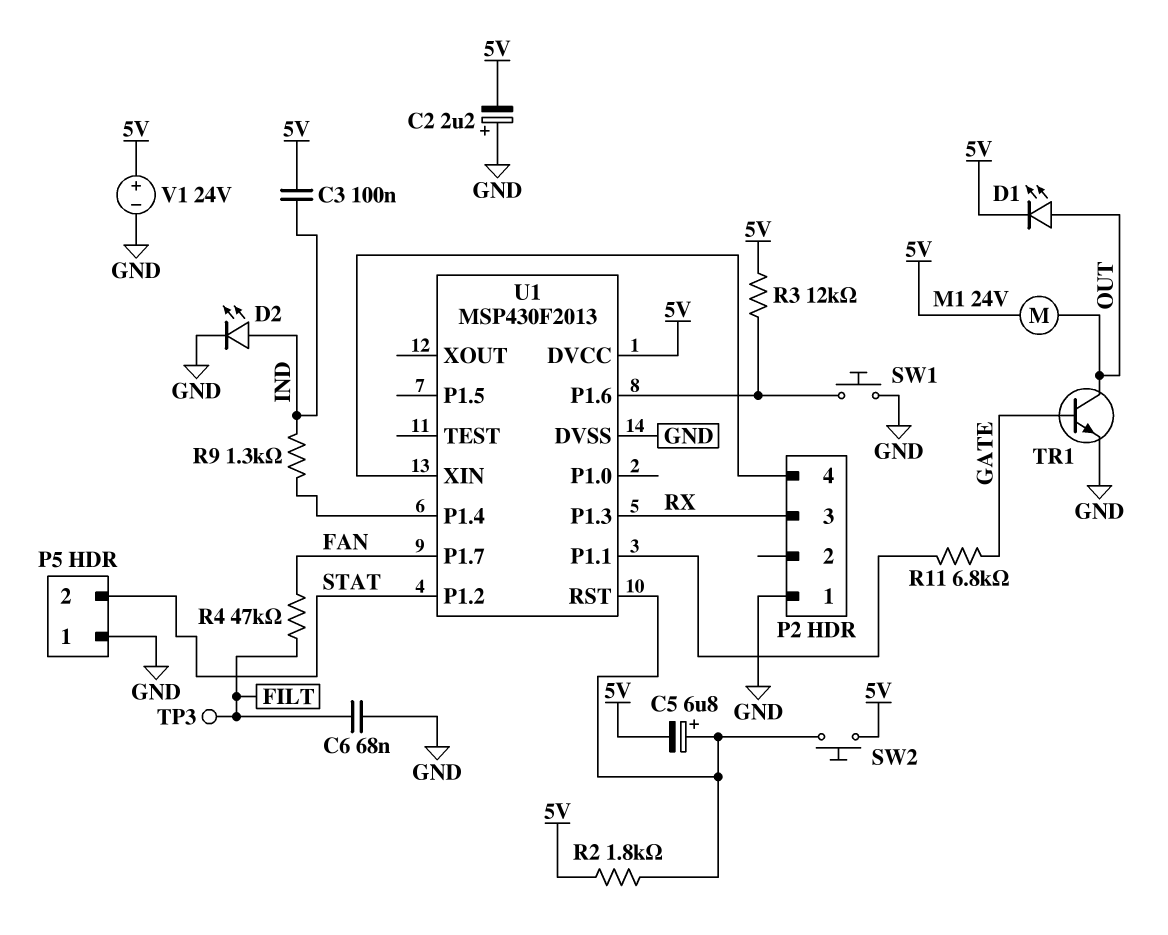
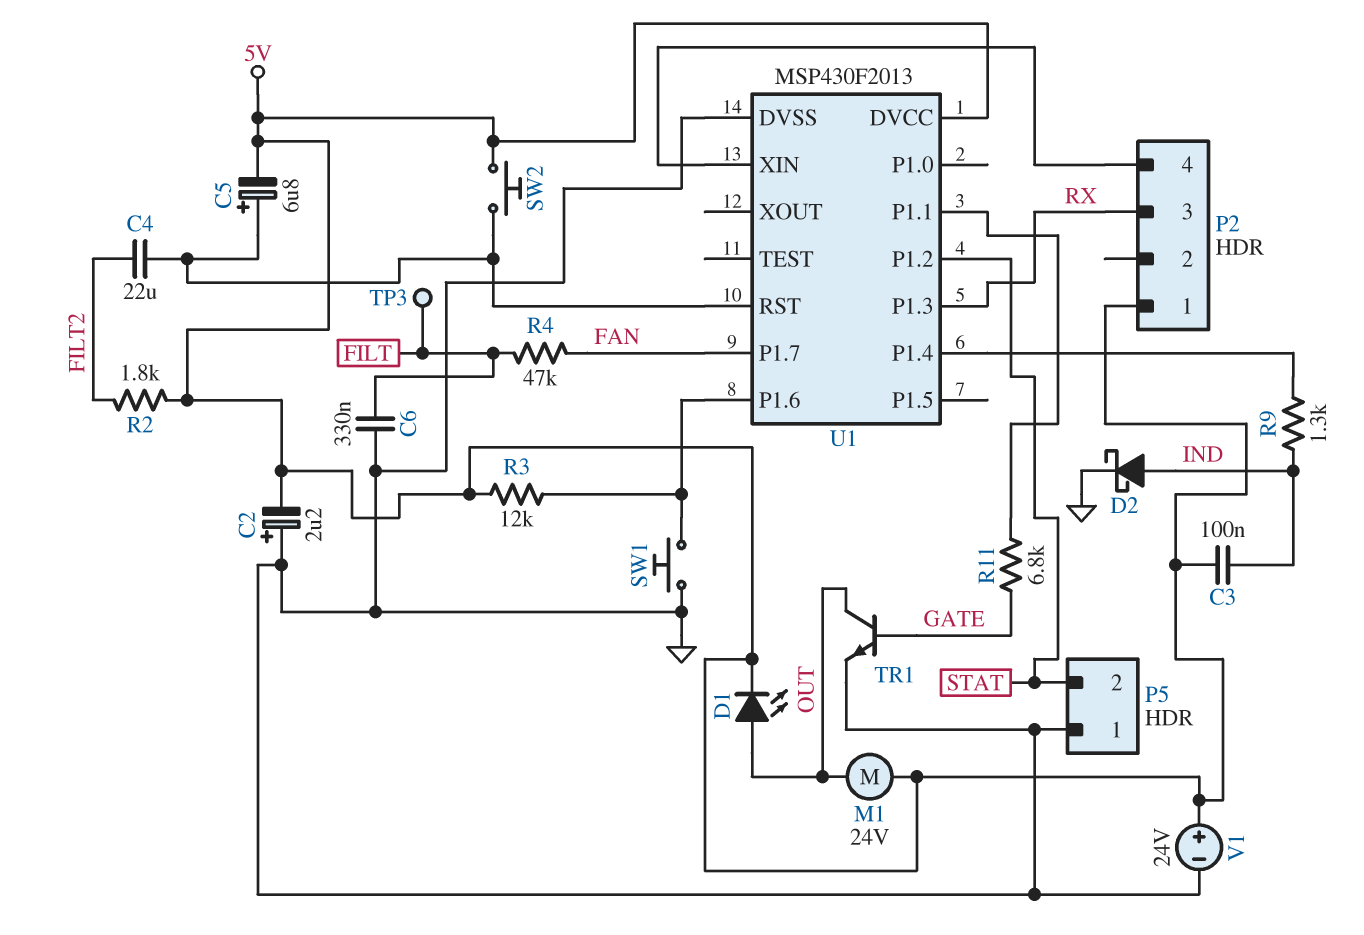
C4: none -> 22uF (FILT2, U1/RST)
C6: 68nF (FILT, GND) -> 330nF (FILT, GND)
D2: LED (A IND, K GND) -> schottky (A IND, K GND)
P2 pin 1: GND -> 5V
R2: 1.8k (5V, U1/RST) -> 1.8k (5V, FILT2)

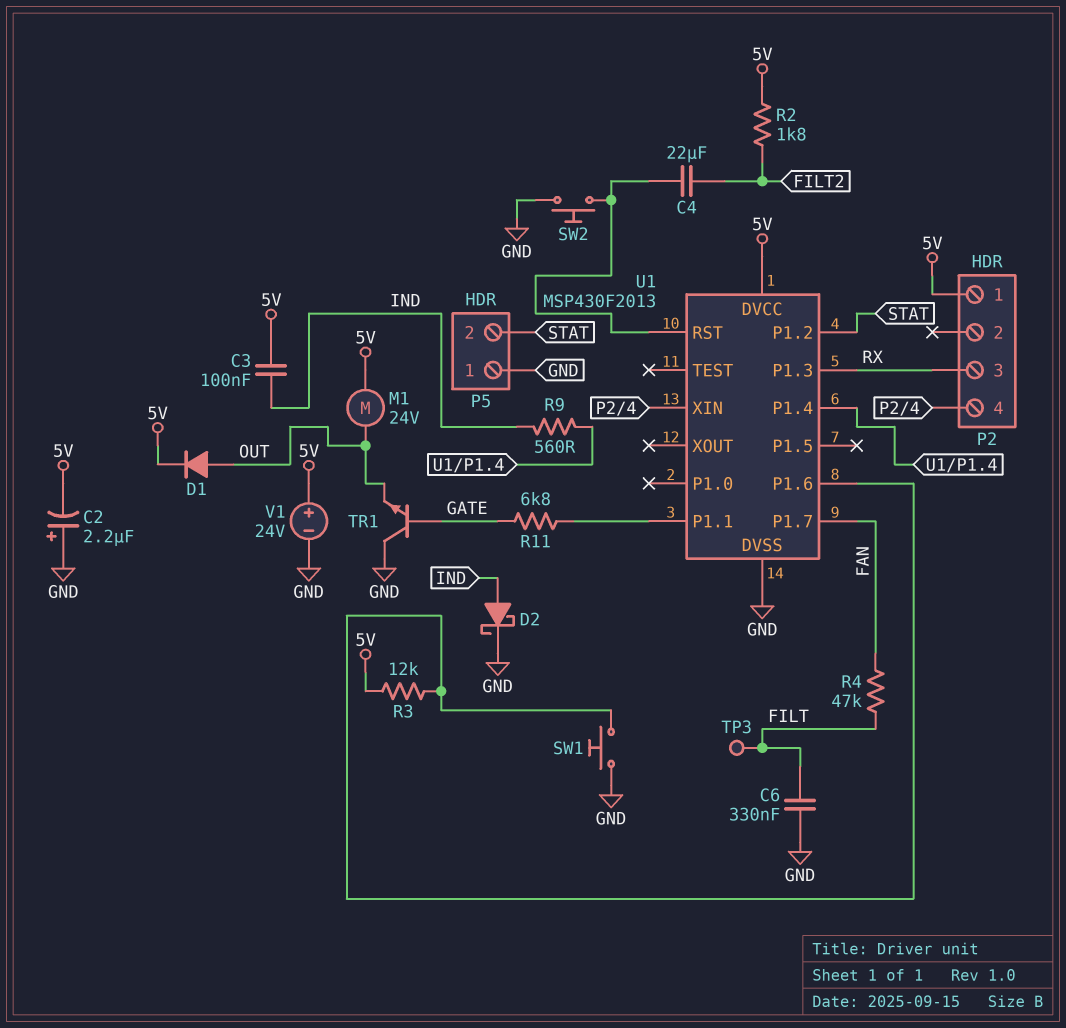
C5: 6.8uF (plus U1/RST, minus 5V) -> none
D1: LED (A OUT, K 5V) -> diode (A OUT, K 5V)
R9: 1.3k (IND, U1/P1.4) -> 560 (IND, U1/P1.4)
SW2: button (5V, U1/RST) -> button (GND, U1/RST)
TR1: NPN (B GATE, C OUT, E GND) -> NPN (B GATE, C GND, E OUT)

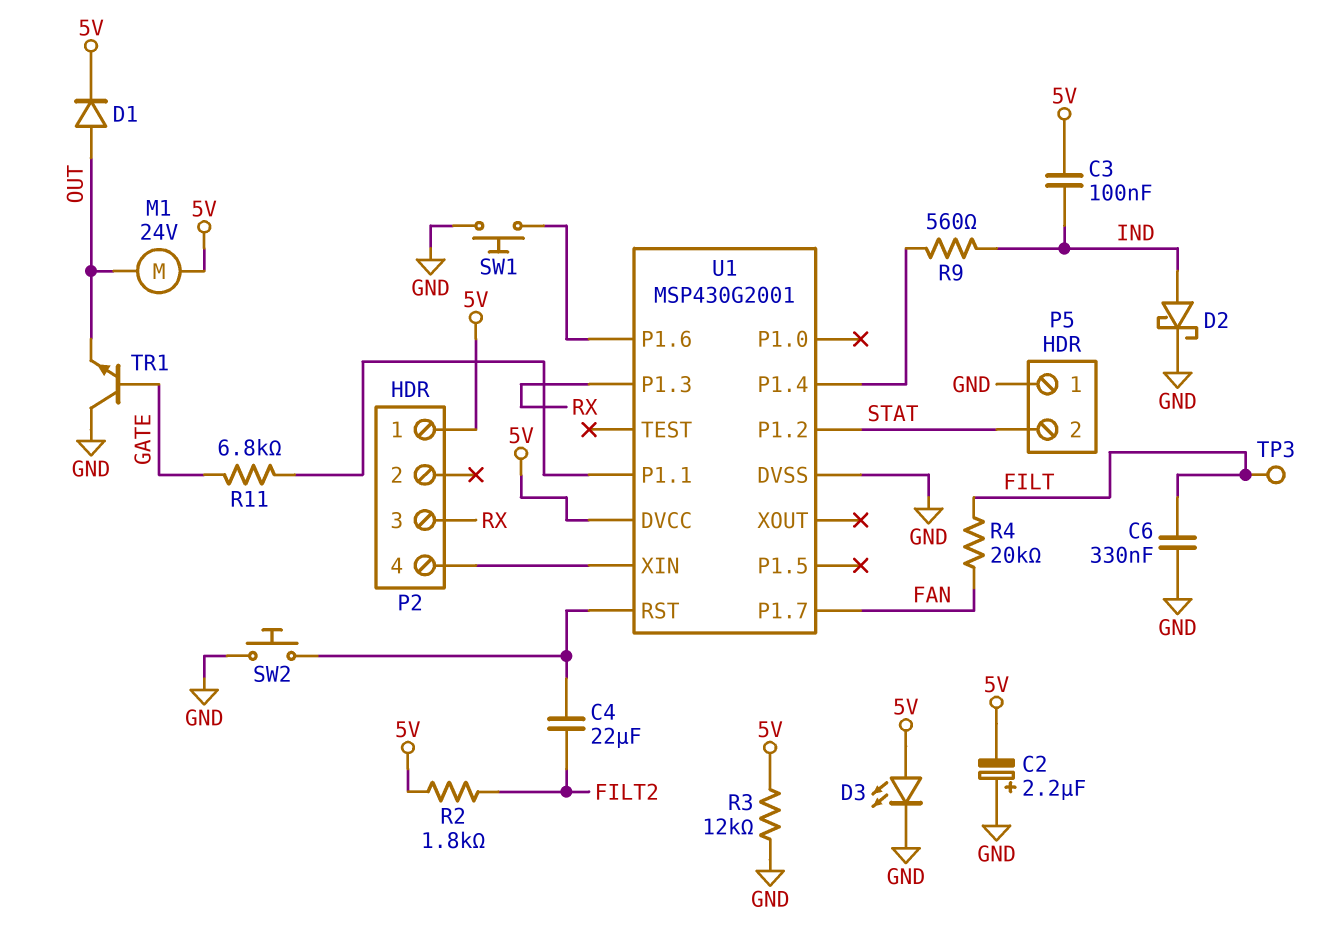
D3: none -> LED (A 5V, K GND)
R3: 12k (5V, U1/P1.6) -> 12k (5V, GND)
R4: 47k (FAN, FILT) -> 20k (FAN, FILT)
U1: MSP430F2013 -> MSP430G2001
V1: 24V (plus 5V, minus GND) -> none

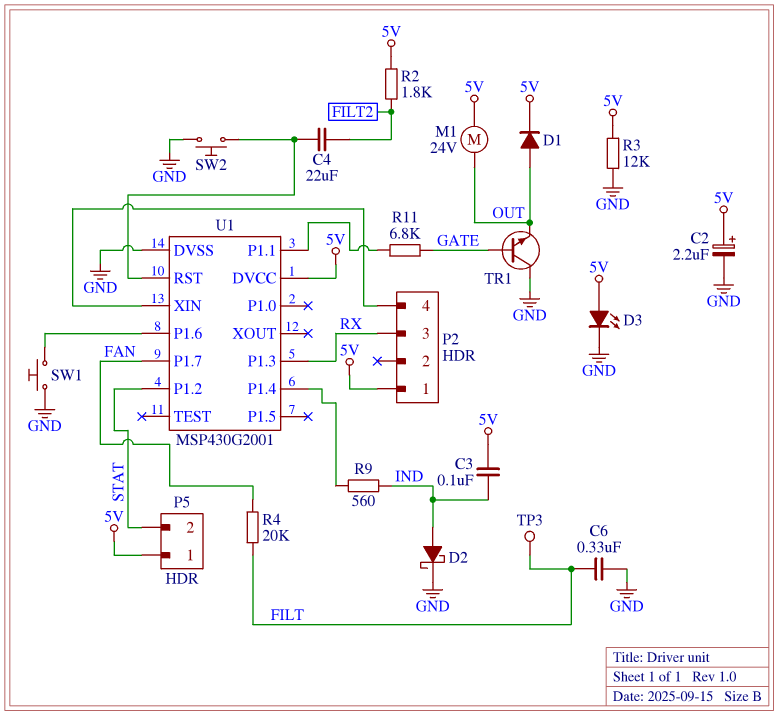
C2: 2.2uF (plus GND, minus 5V) -> 2.2uF (plus 5V, minus GND)
P5 pin 1: GND -> 5V

